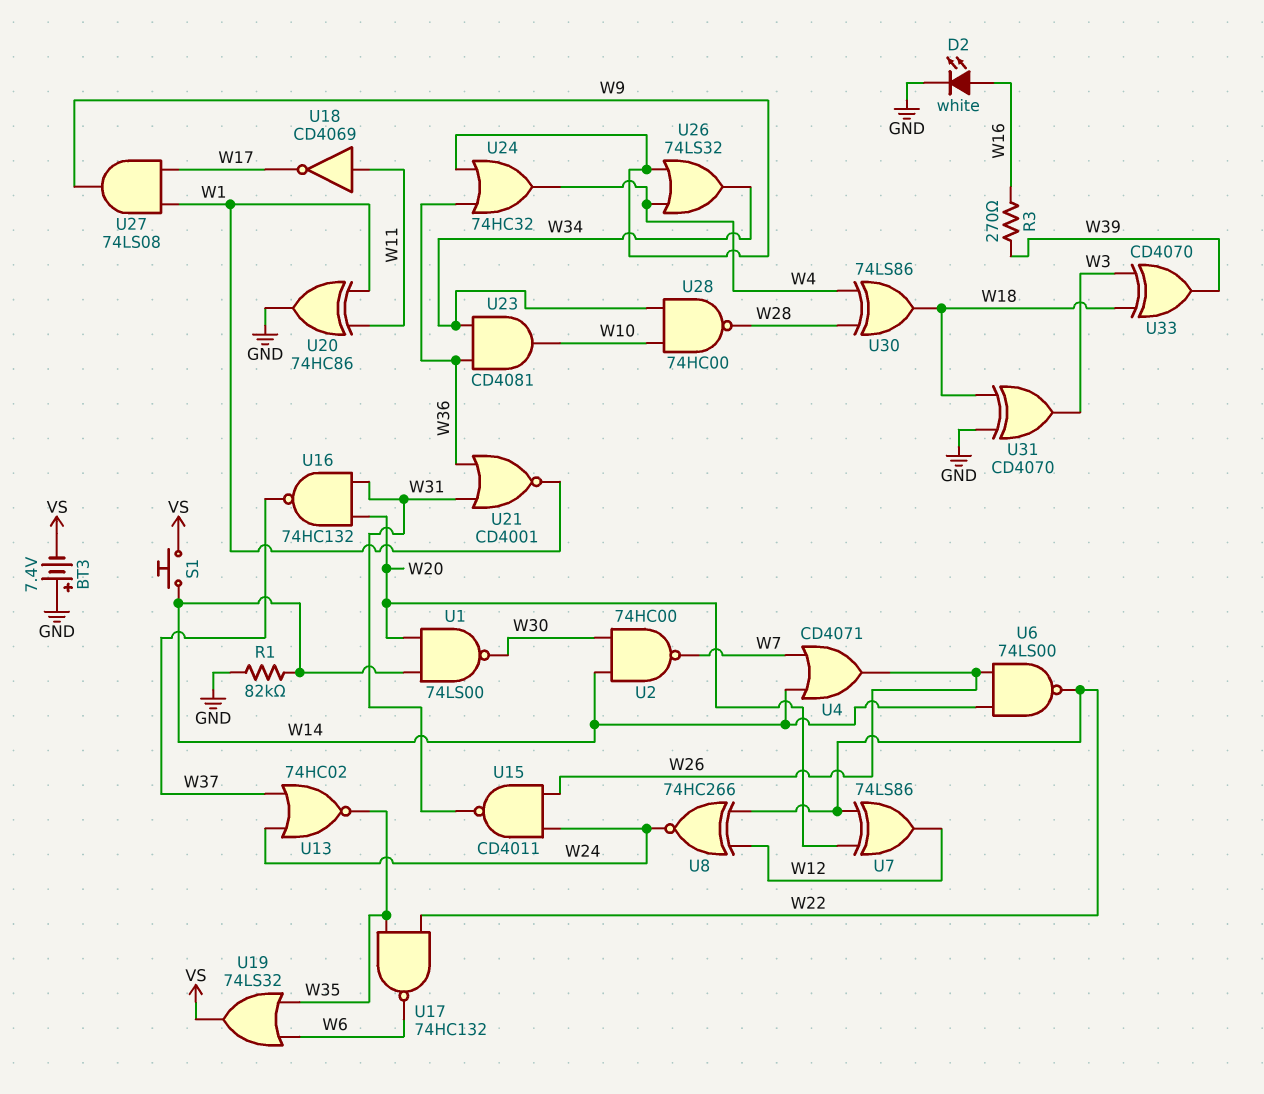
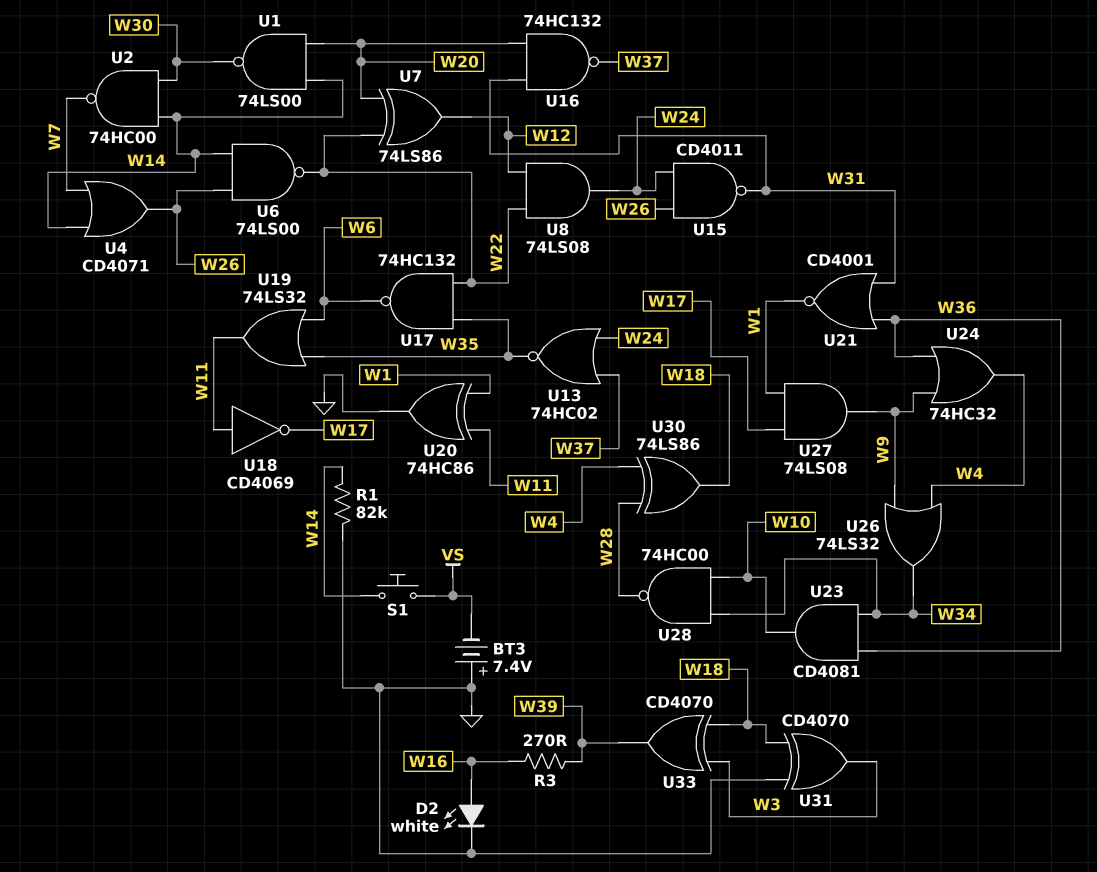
U8: XNOR 74HC266 (in W12, in W22, out W24) -> AND 74LS08 (in W12, in W22, out W24)
U19: OR 74LS32 (in W6, in W35, out VS) -> OR 74LS32 (in W6, in W35, out W11)

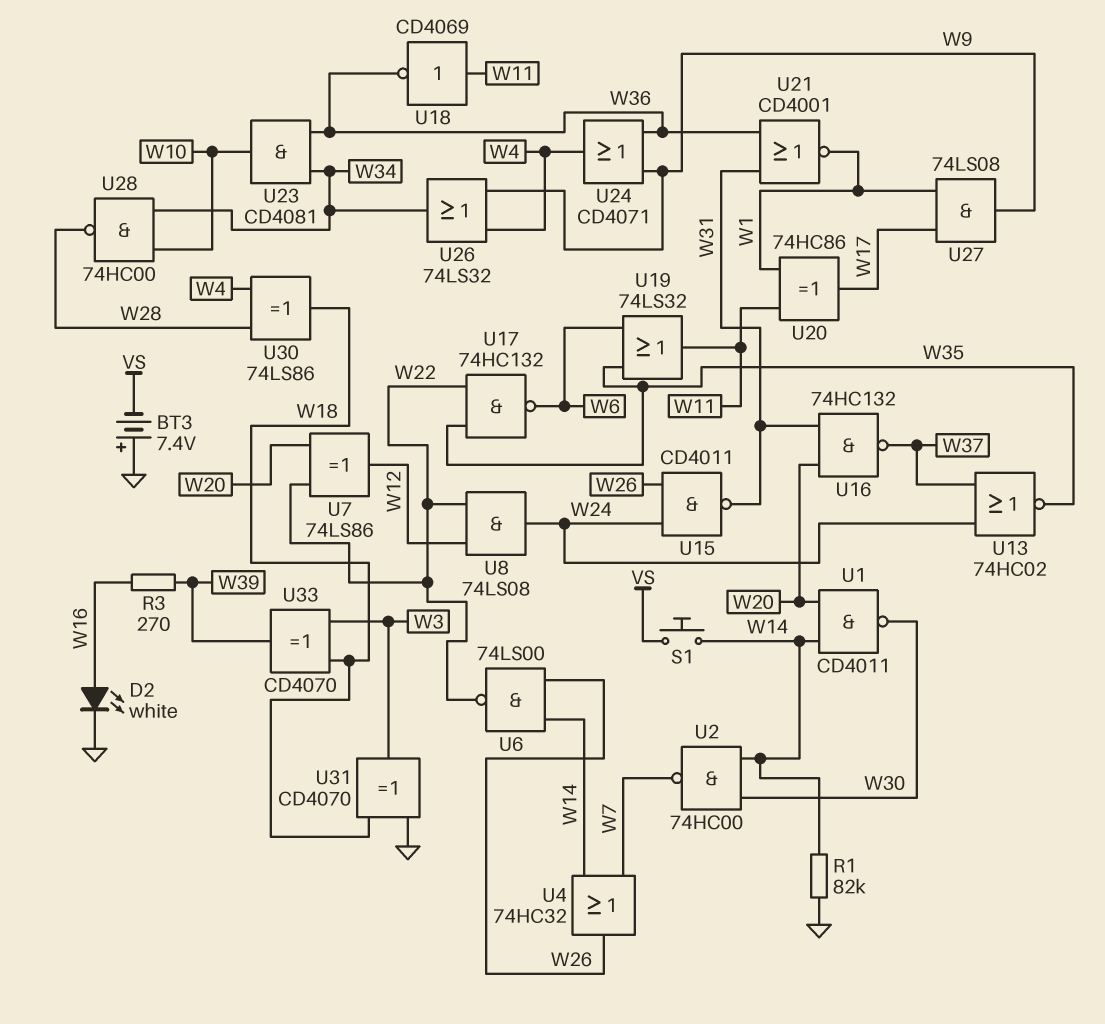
U1: NAND 74LS00 (in W14, in W20, out W30) -> NAND CD4011 (in W14, in W20, out W30)
U4: OR CD4071 (in W7, in W14, out W26) -> OR 74HC32 (in W7, in W14, out W26)
U18: NOT CD4069 (in W11, out W17) -> NOT CD4069 (in W11, out W36)
U20: XOR 74HC86 (in W1, in W11, out GND) -> XOR 74HC86 (in W1, in W11, out W17)
U24: OR 74HC32 (in W9, in W36, out W4) -> OR CD4071 (in W9, in W36, out W4)

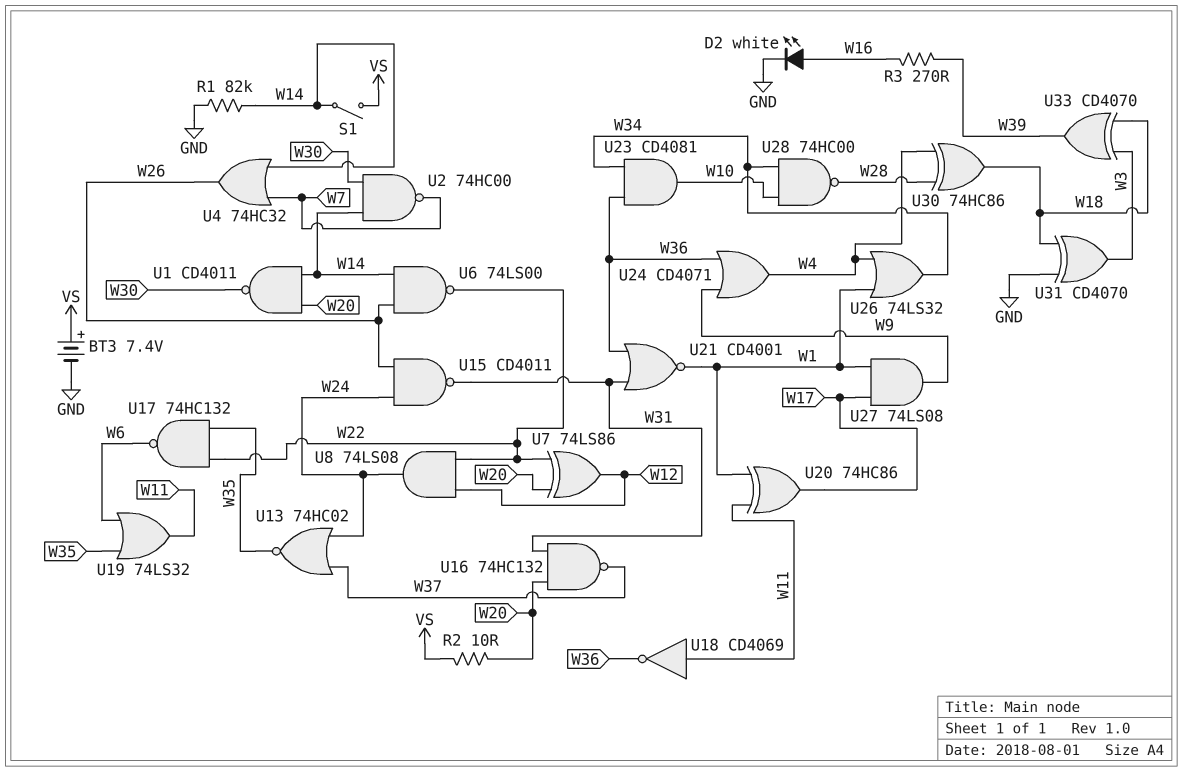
BT3: 7.4V (plus GND, minus VS) -> 7.4V (plus VS, minus GND)
R2: none -> 10 (VS, W20)
S1: button (VS, W14) -> switch (VS, W14)
U26: OR 74LS32 (in W4, in W9, out W34) -> OR 74LS32 (in W1, in W4, out W34)
U30: XOR 74LS86 (in W4, in W28, out W18) -> XOR 74HC86 (in W4, in W28, out W18)

